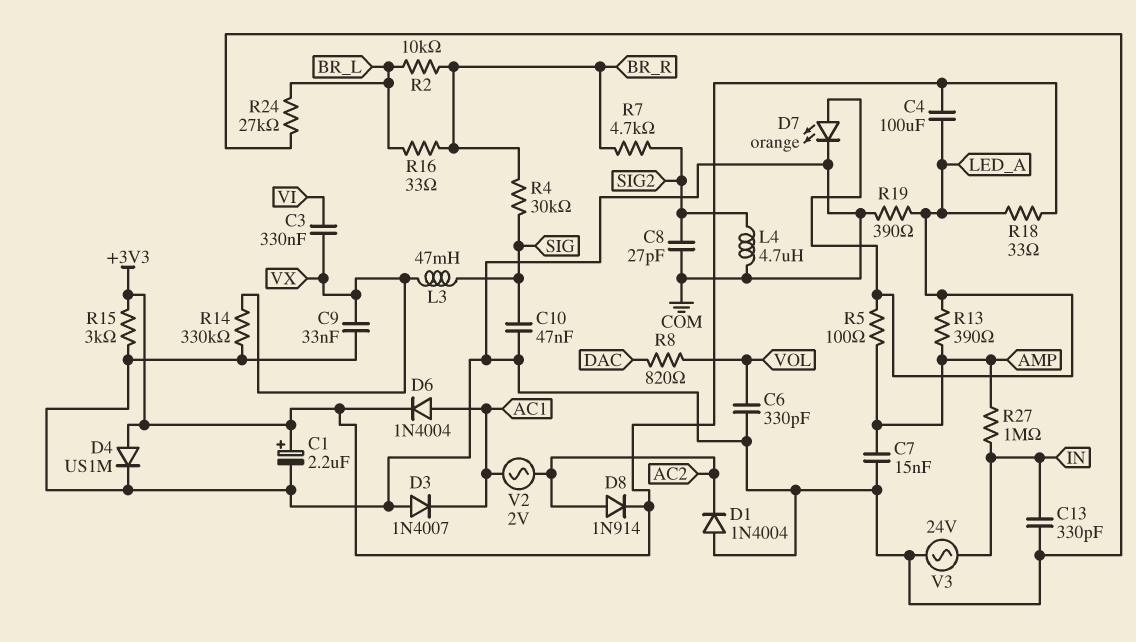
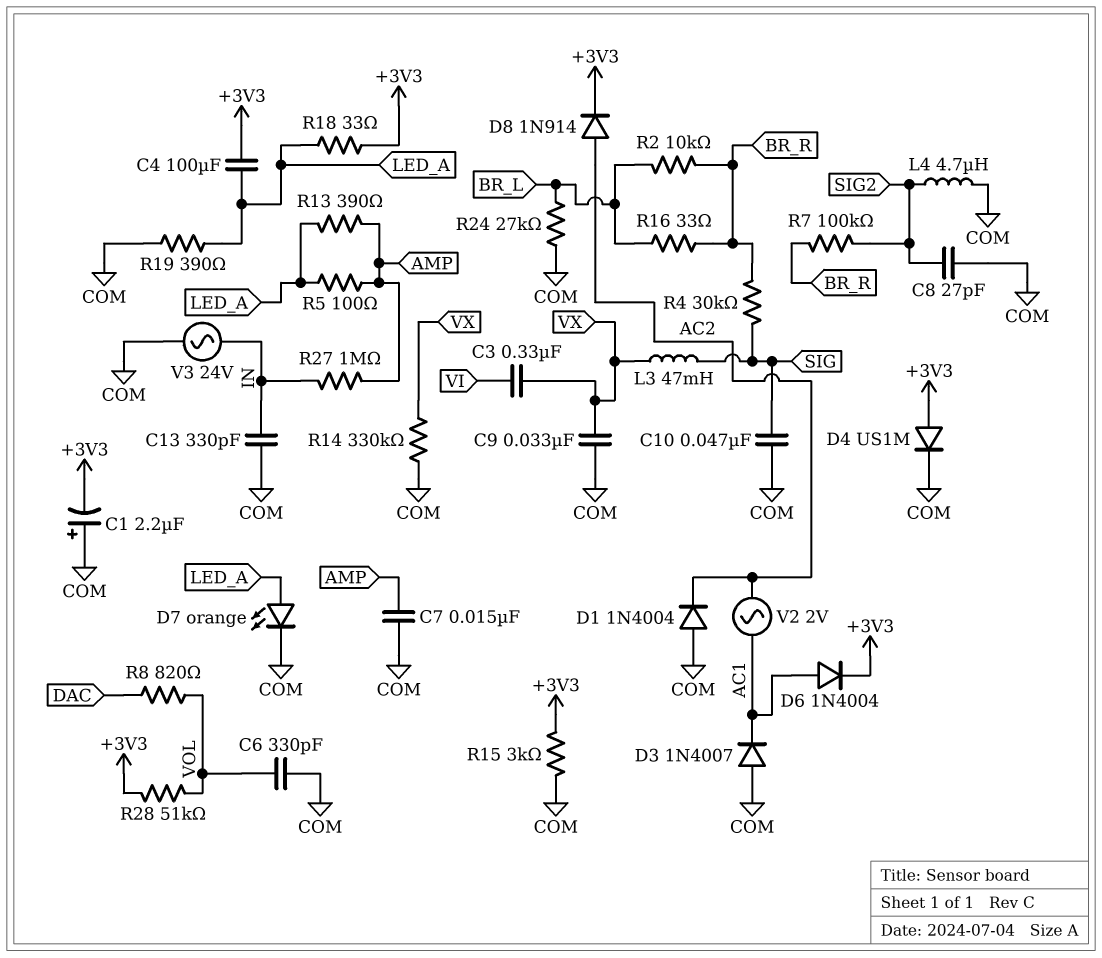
C1: 2.2uF (plus +3V3, minus COM) -> 2.2uF (plus COM, minus +3V3)
R7: 4.7k (BR_R, SIG2) -> 100k (BR_R, SIG2)
R28: none -> 51k (+3V3, VOL)

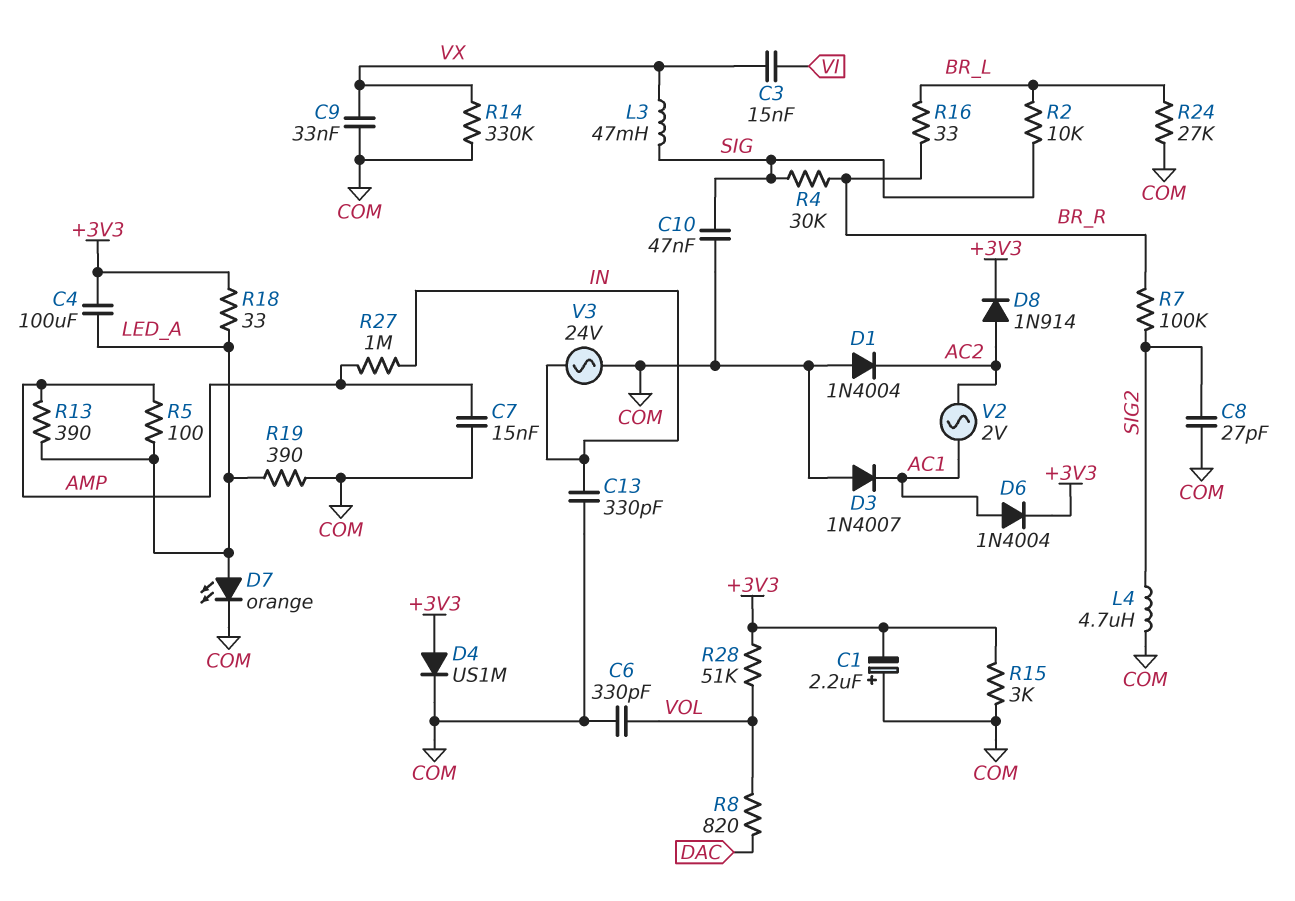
C3: 330nF (VI, VX) -> 15nF (VI, VX)
R2: 10k (BR_L, BR_R) -> 10k (BR_L, SIG)

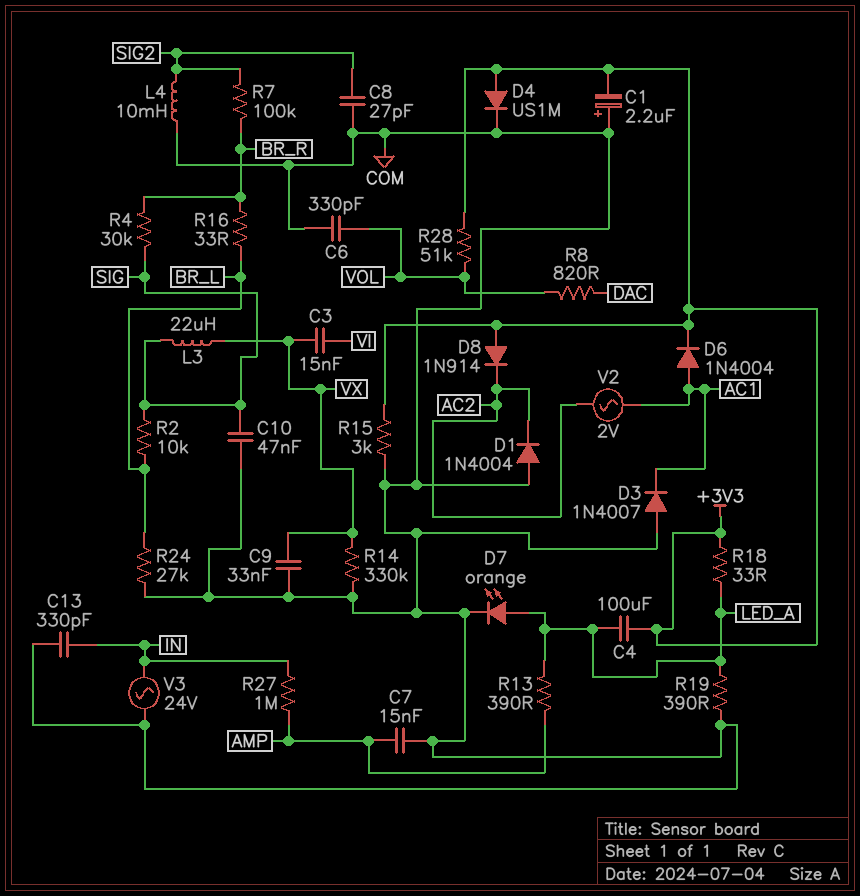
D8: diode 1N914 (A AC2, K +3V3) -> diode 1N914 (A +3V3, K AC2)
L3: 47mH (SIG, VX) -> 22uH (SIG, VX)
L4: 4.7uH (COM, SIG2) -> 10mH (COM, SIG2)
R5: 100 (AMP, LED_A) -> none

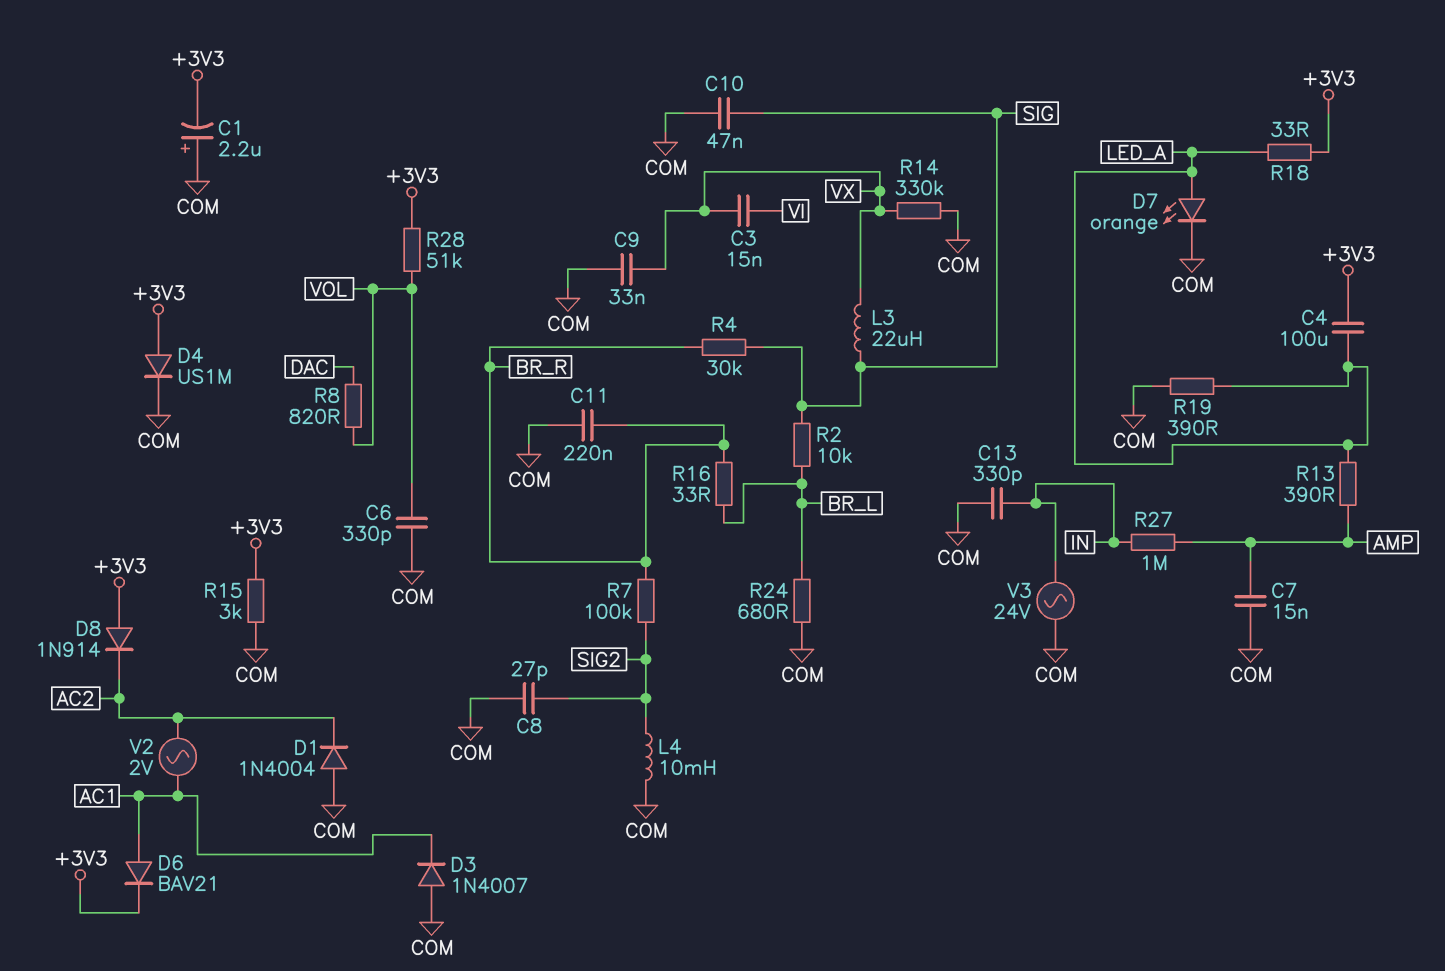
C11: none -> 220nF (BR_R, COM)
D6: diode 1N4004 (A AC1, K +3V3) -> diode BAV21 (A AC1, K +3V3)
R24: 27k (BR_L, COM) -> 680 (BR_L, COM)

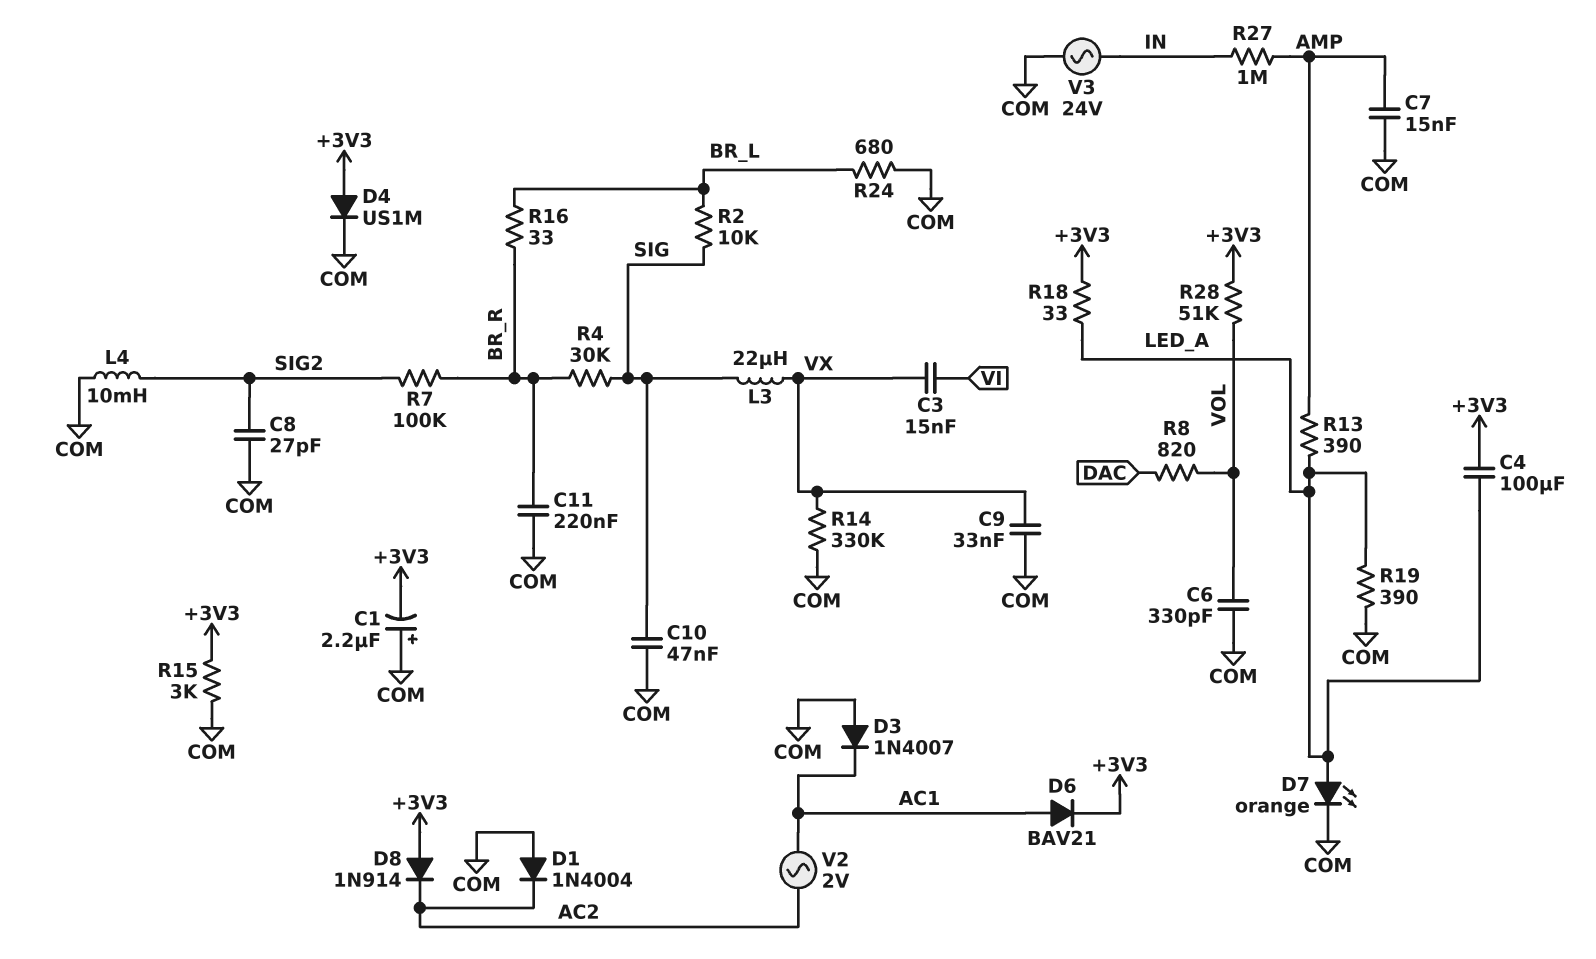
C13: 330pF (COM, IN) -> none

